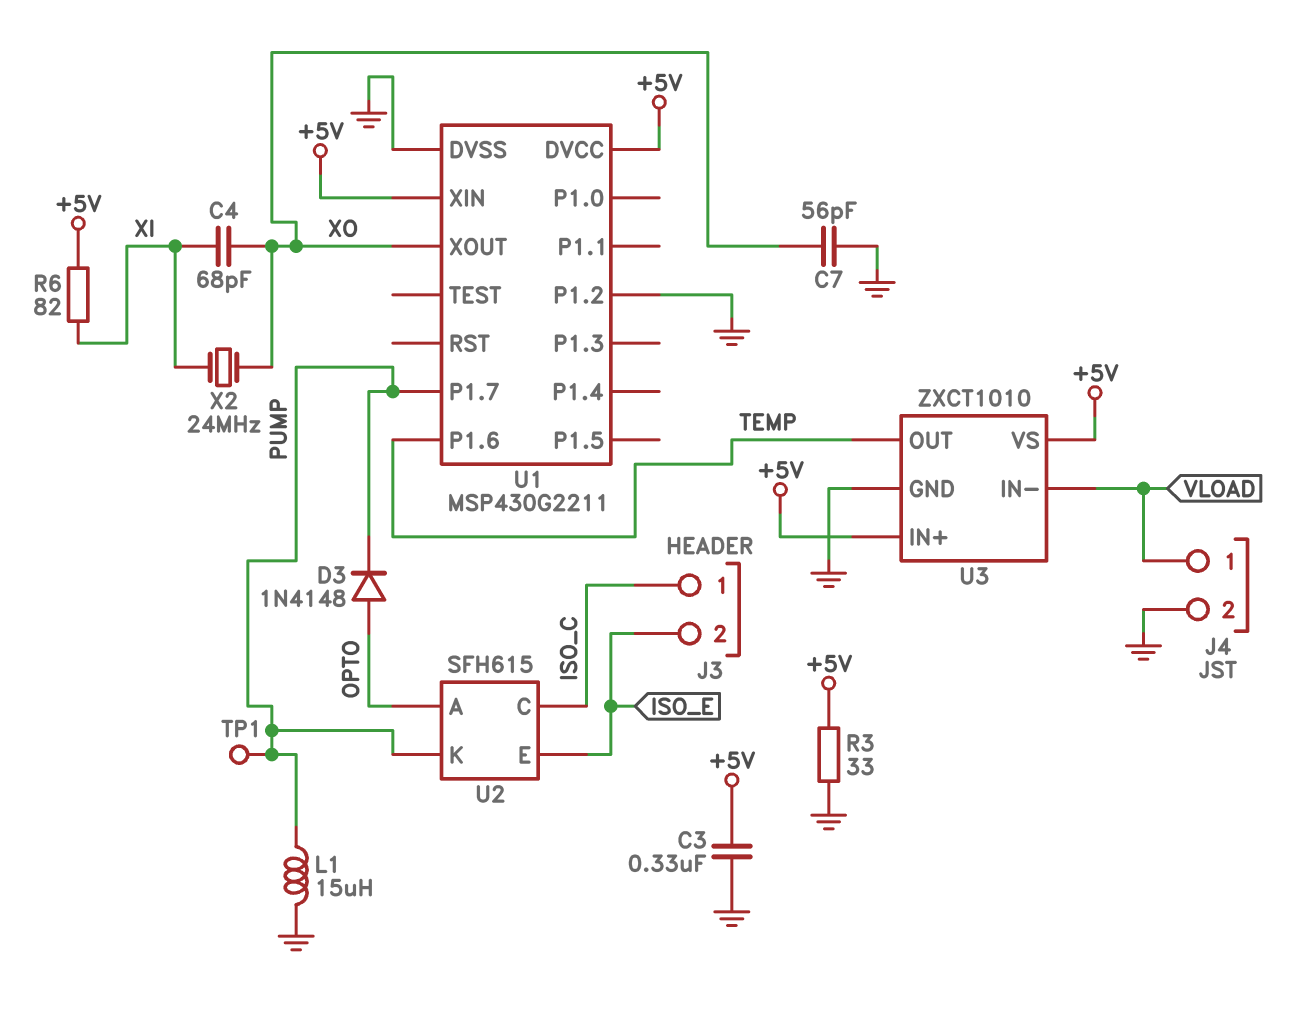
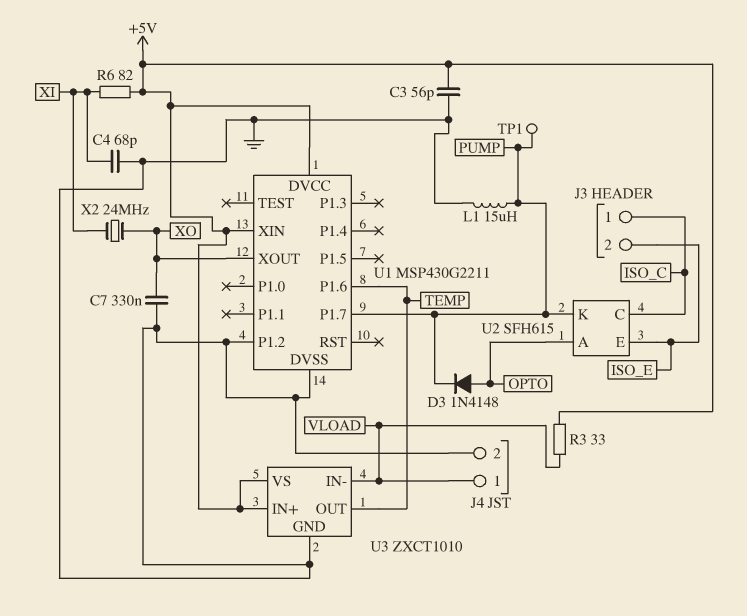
C3: 330nF (+5V, GND) -> 56pF (+5V, GND)
C4: 68pF (XI, XO) -> 68pF (GND, XI)
C7: 56pF (GND, XO) -> 330nF (GND, XO)
R3: 33 (+5V, GND) -> 33 (+5V, VLOAD)

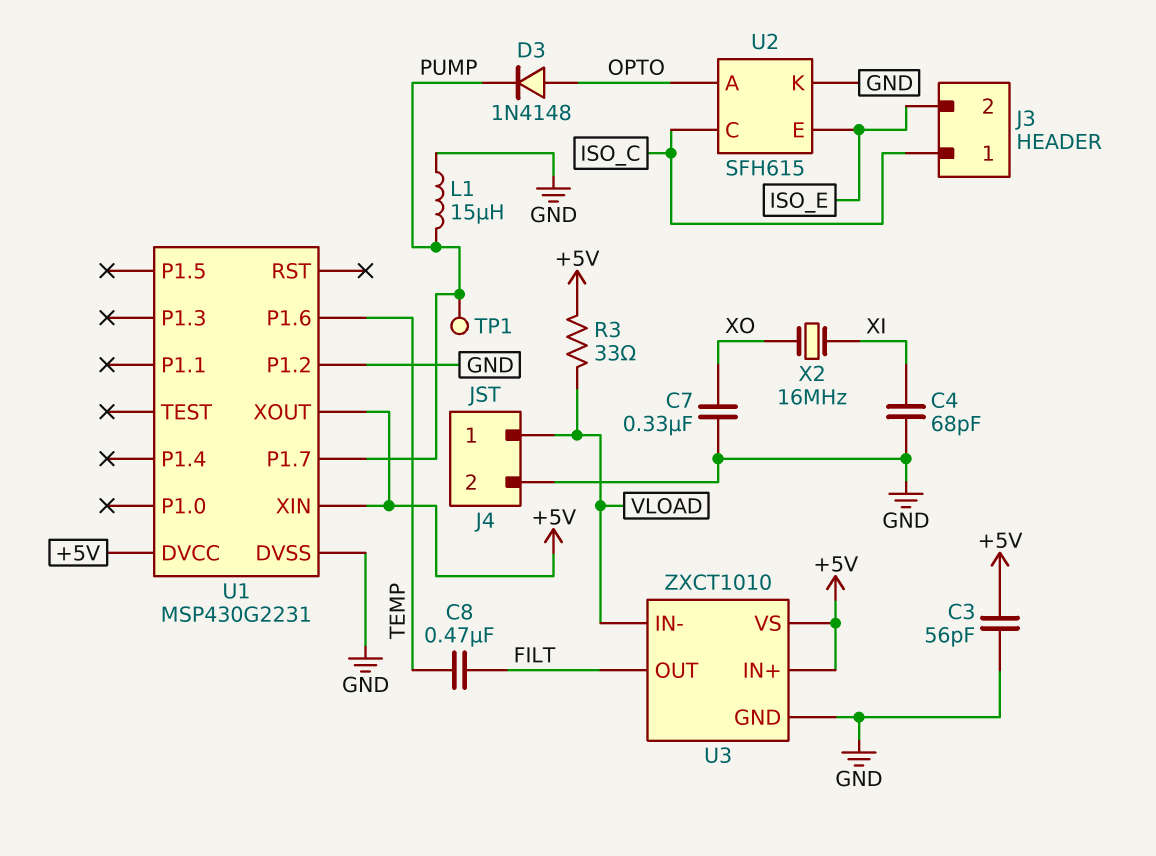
C8: none -> 470nF (FILT, TEMP)
R6: 82 (+5V, XI) -> none
U1: MSP430G2211 -> MSP430G2231
U1 pin XOUT: XO -> +5V
U2 pin K: PUMP -> GND
U3 pin OUT: TEMP -> FILT
X2: 24MHz (XI, XO) -> 16MHz (XI, XO)

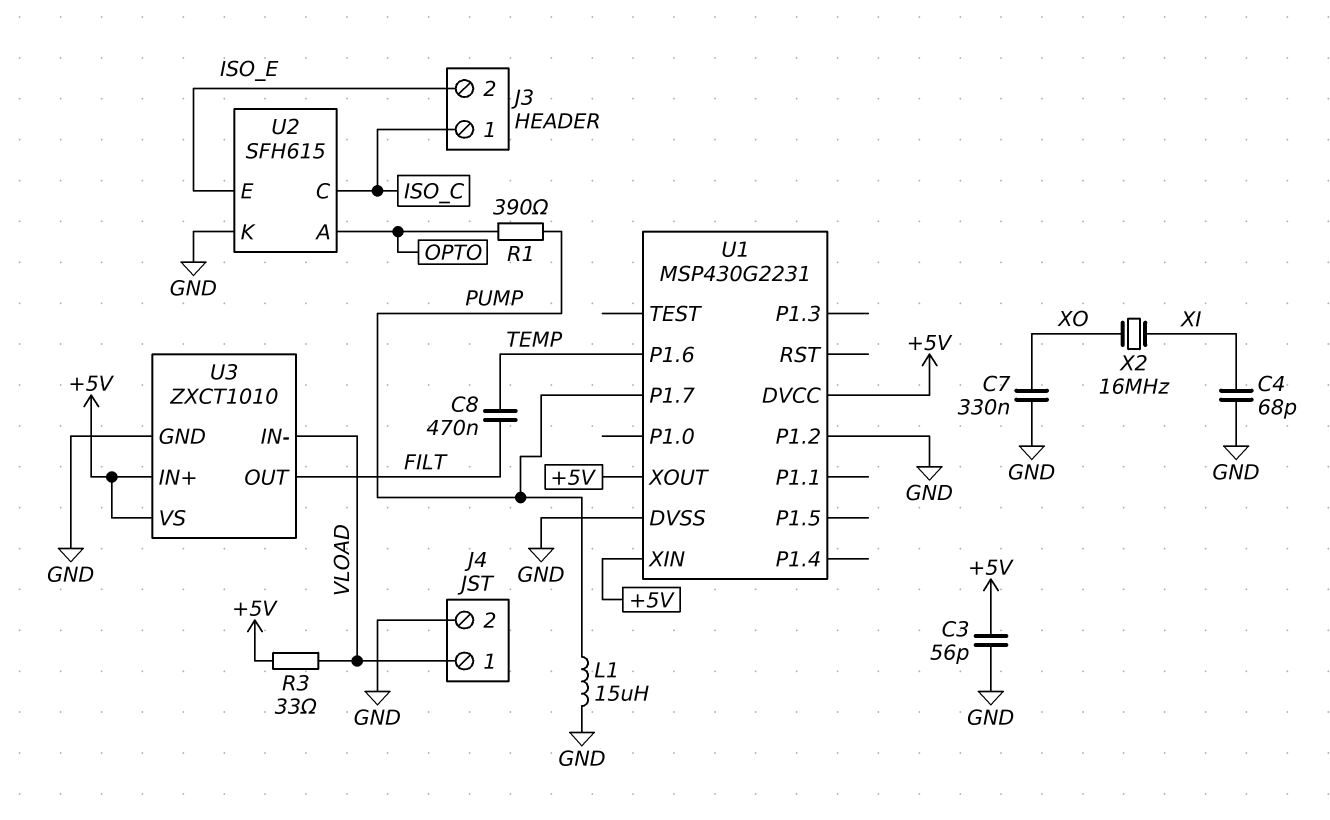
D3: diode 1N4148 (A OPTO, K PUMP) -> none
R1: none -> 390 (OPTO, PUMP)
TP1: test point (PUMP) -> none

